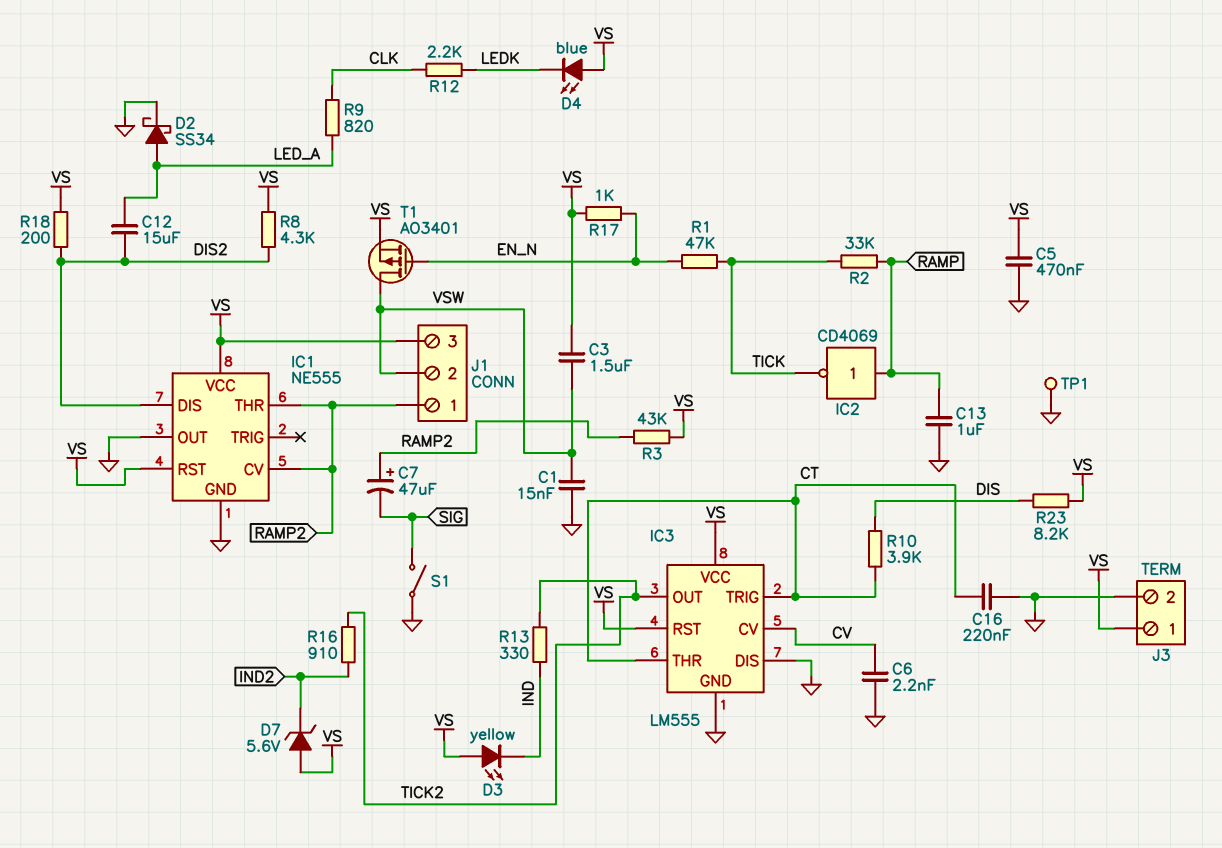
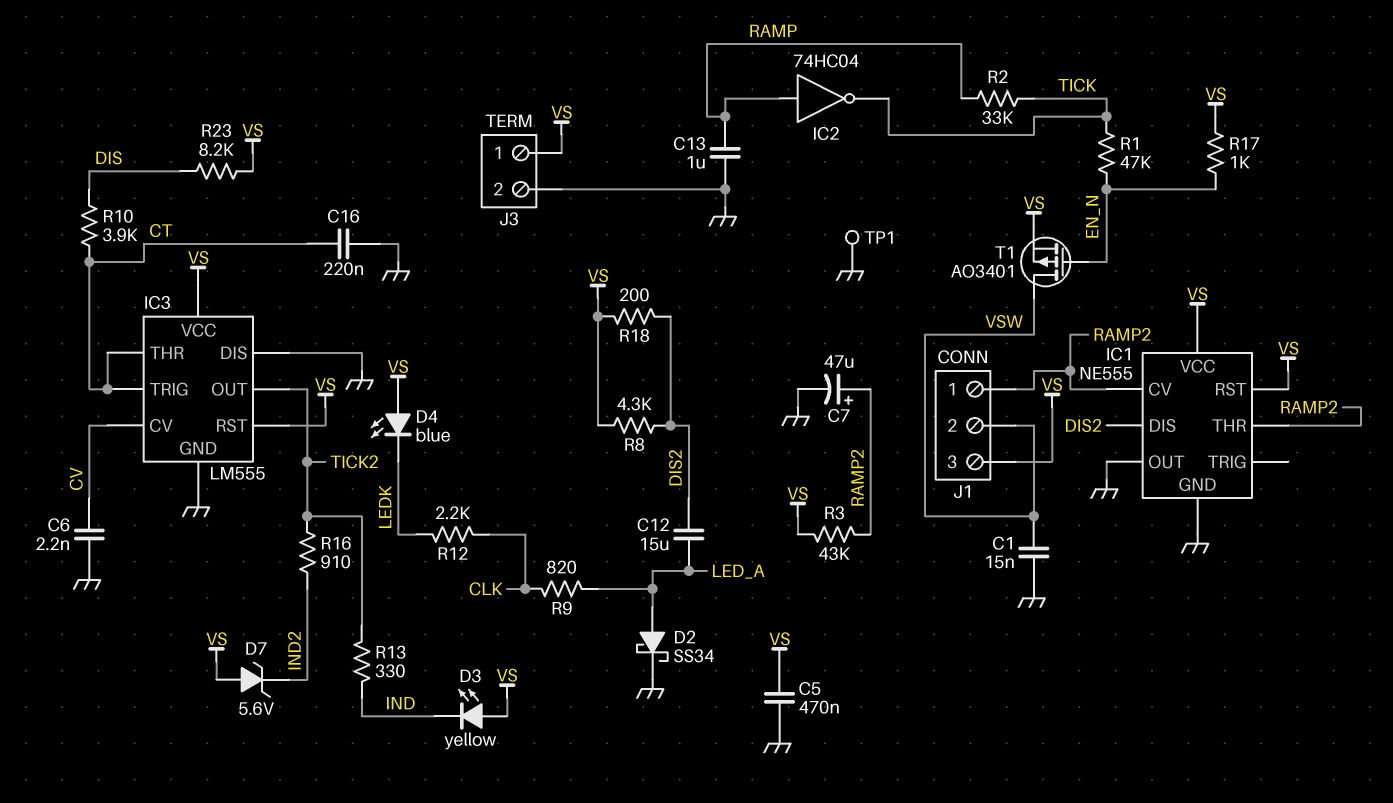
C3: 1.5uF (VS, VSW) -> none
C7: 47uF (plus RAMP2, minus SIG) -> 47uF (plus RAMP2, minus GND)
IC2: NOT CD4069 (in RAMP, out TICK) -> NOT 74HC04 (in RAMP, out TICK)
S1: switch (GND, SIG) -> none

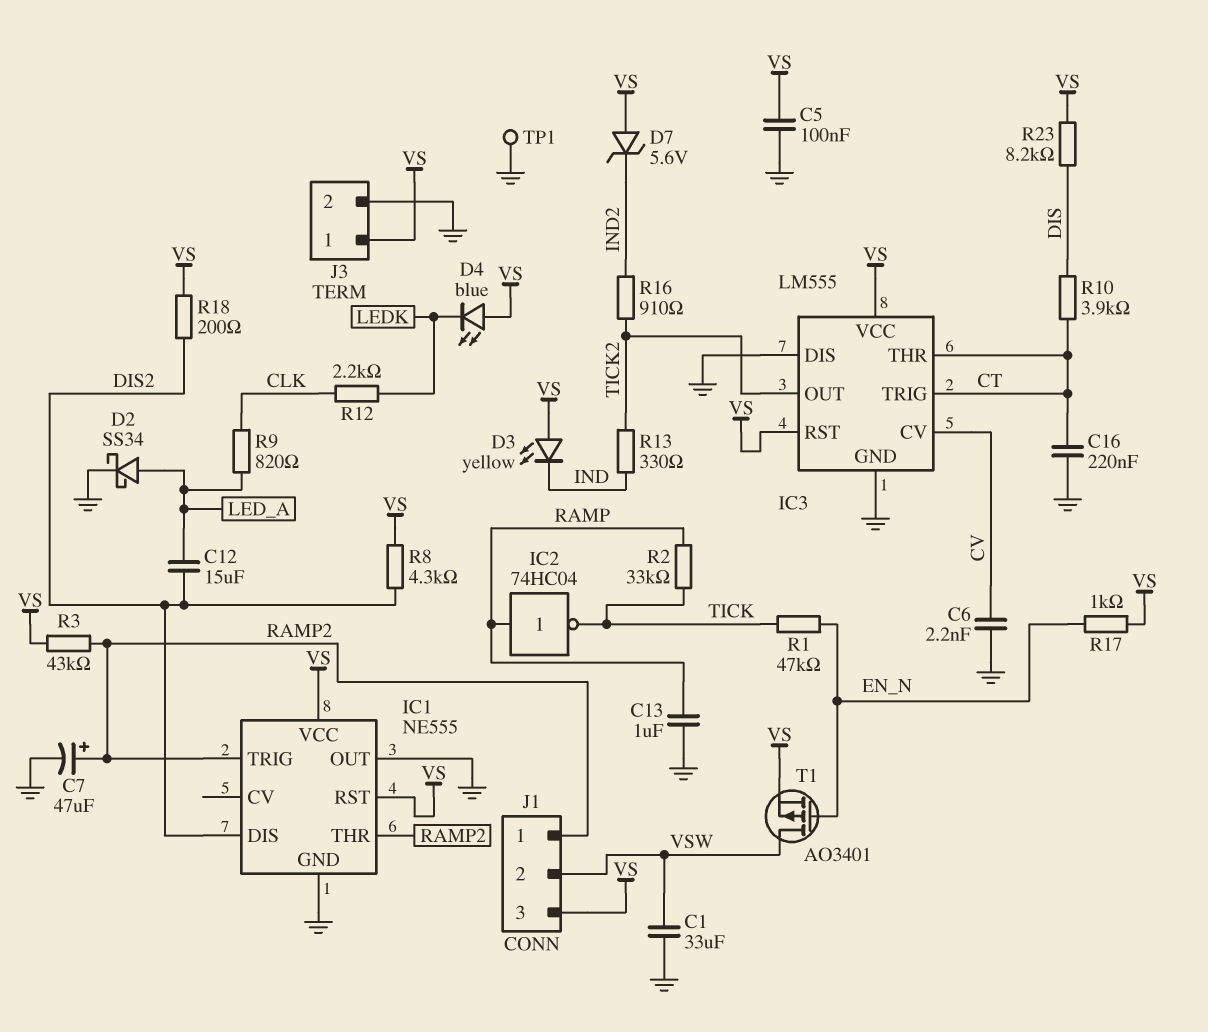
C1: 15nF (GND, VSW) -> 33uF (GND, VSW)
C5: 470nF (GND, VS) -> 100nF (GND, VS)
IC1 pin CV: RAMP2 -> none
IC1 pin TRIG: none -> RAMP2

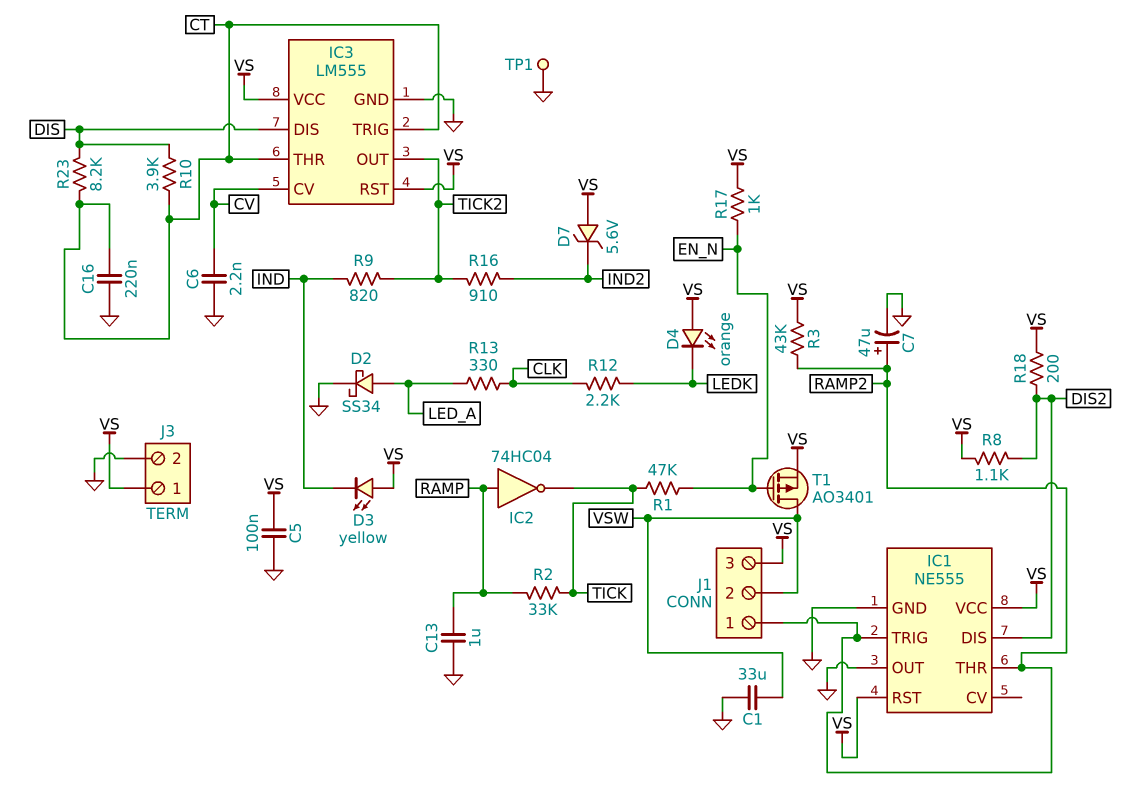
C12: 15uF (DIS2, LED_A) -> none
D4: LED blue (A VS, K LEDK) -> LED orange (A VS, K LEDK)
IC3 pin DIS: GND -> DIS
R8: 4.3k (DIS2, VS) -> 1.1k (DIS2, VS)
R9: 820 (CLK, LED_A) -> 820 (IND, TICK2)
R13: 330 (IND, TICK2) -> 330 (CLK, LED_A)
R23: 8.2k (DIS, VS) -> 8.2k (CT, DIS)

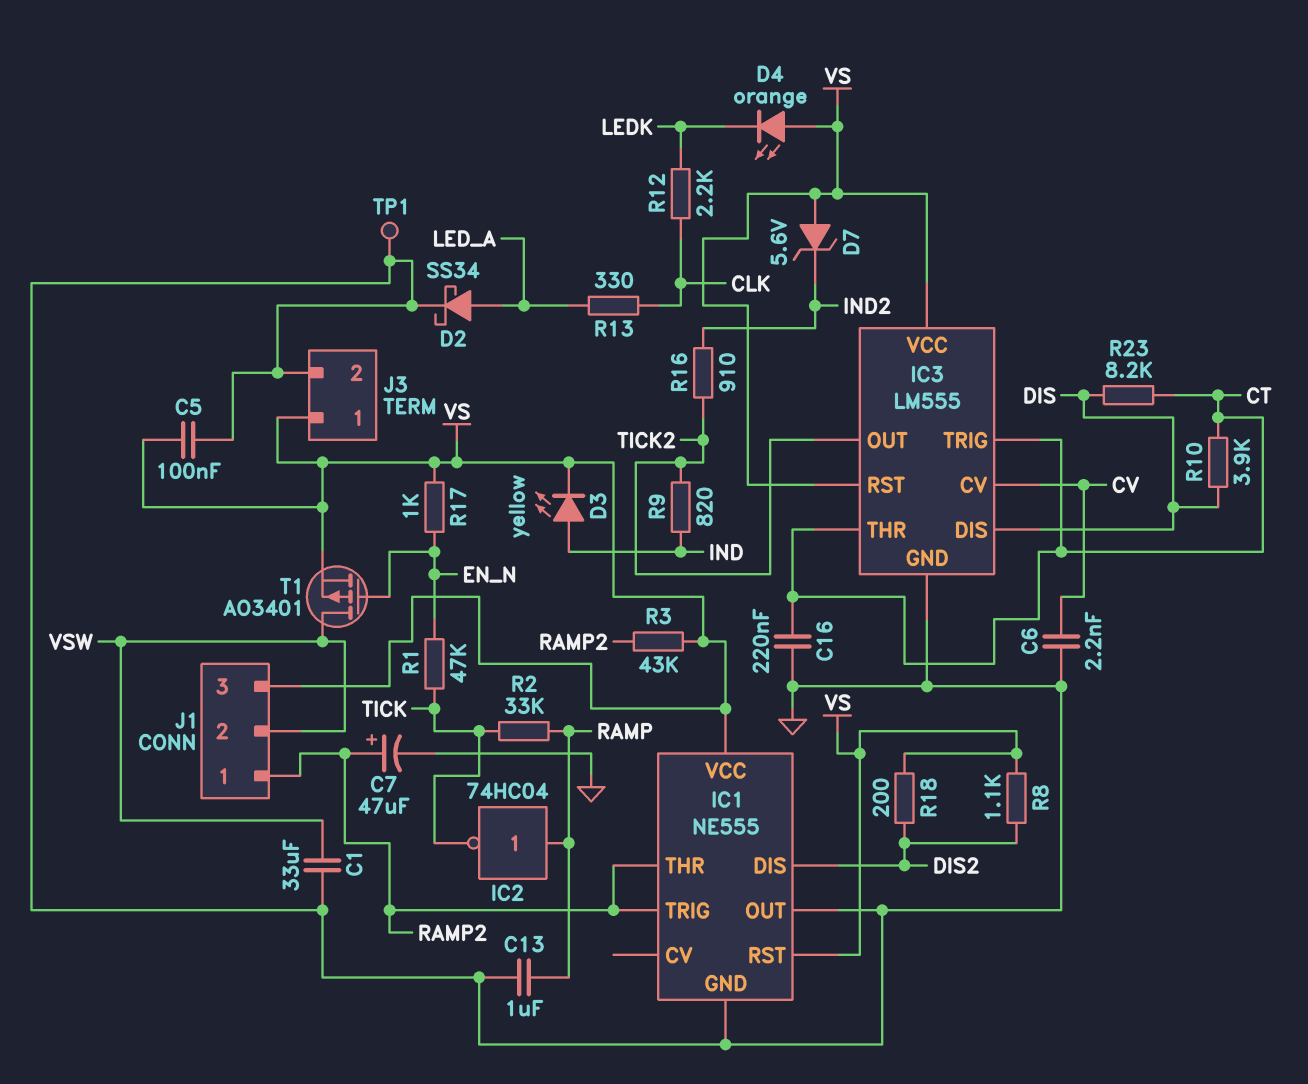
D3: LED yellow (A VS, K IND) -> LED yellow (A IND, K VS)

